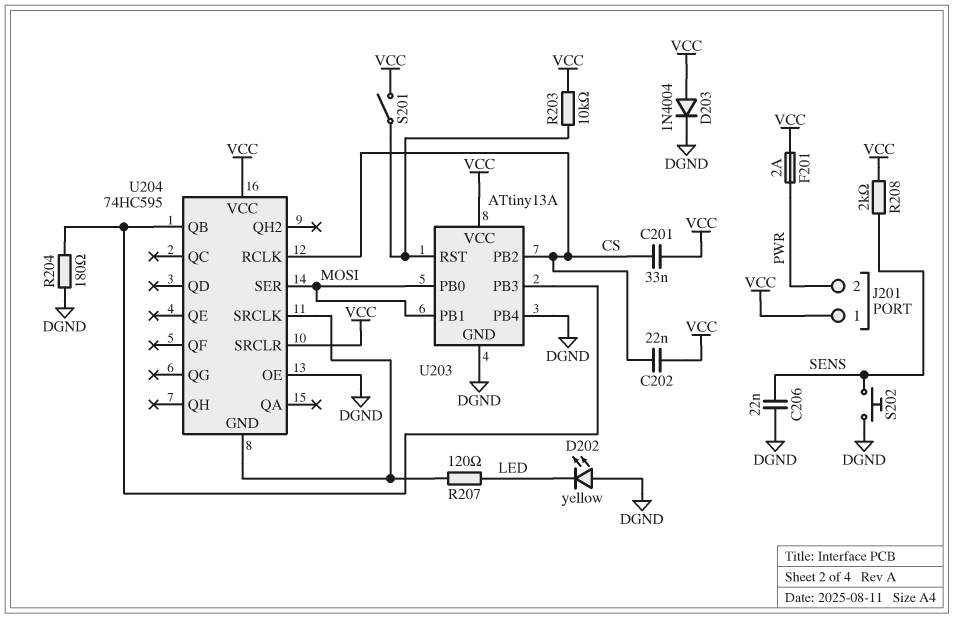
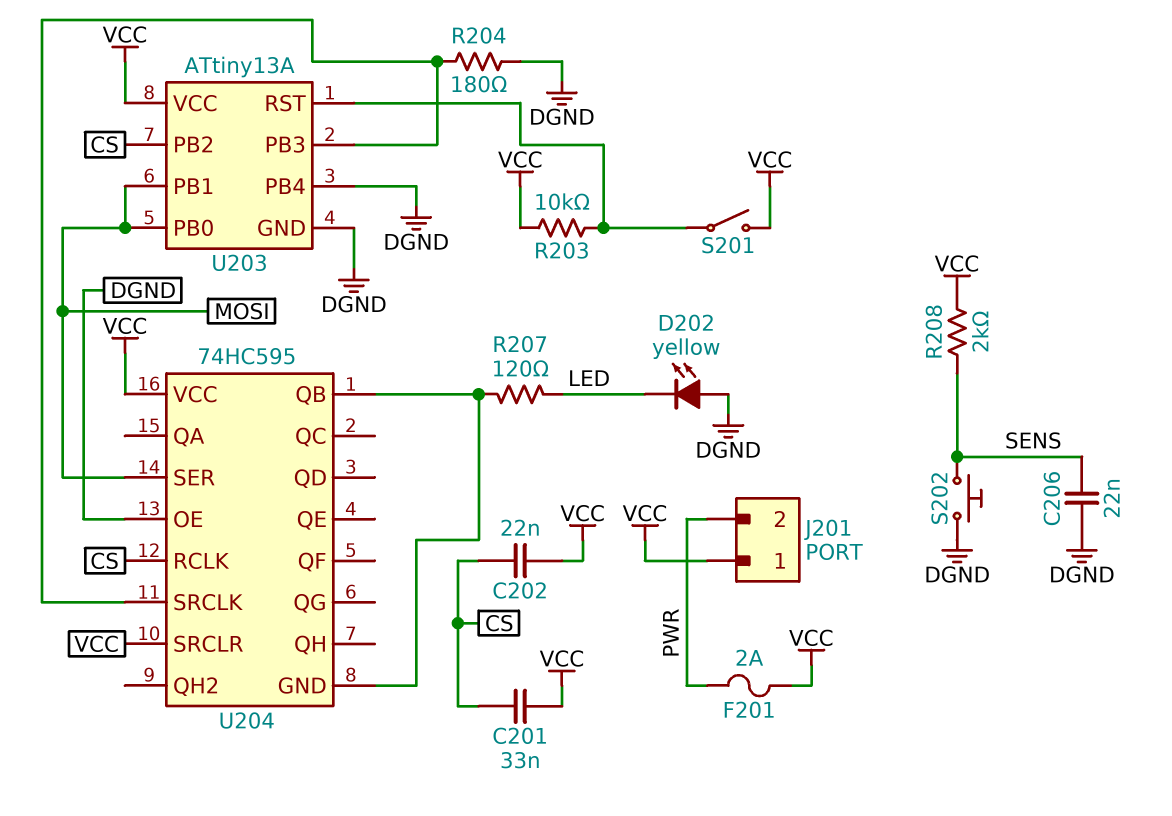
D203: diode 1N4004 (A VCC, K DGND) -> none
U204 pin QB: U203/PB3 -> U204/GND
U204 pin SRCLK: U204/GND -> U203/PB3

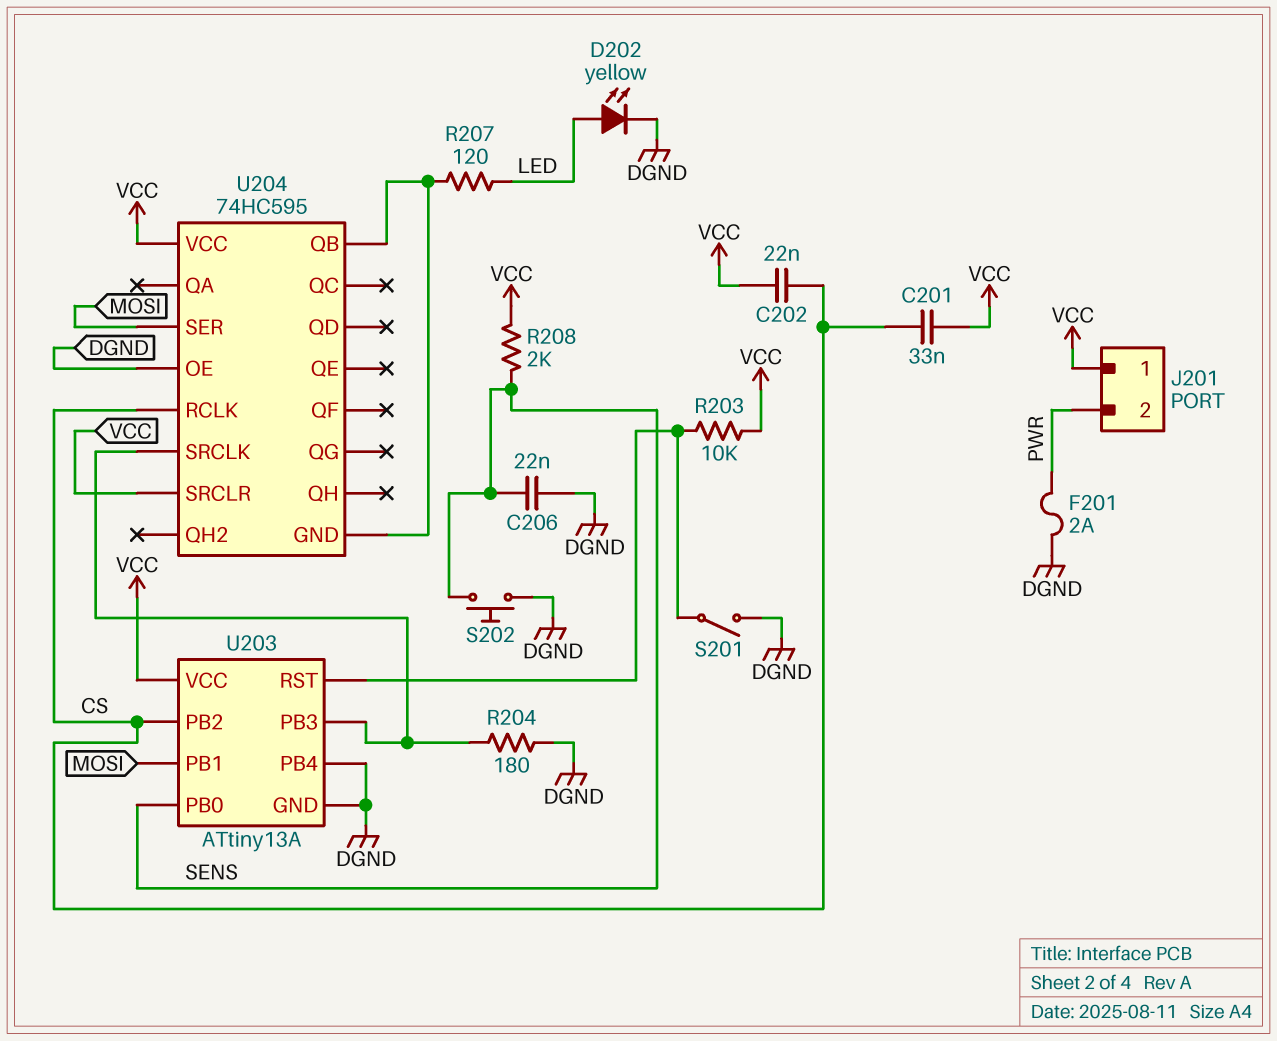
D202: LED yellow (A DGND, K LED) -> LED yellow (A LED, K DGND)
F201: 2A (PWR, VCC) -> 2A (DGND, PWR)
S201: switch (U203/RST, VCC) -> switch (DGND, U203/RST)
U203 pin PB0: MOSI -> SENS

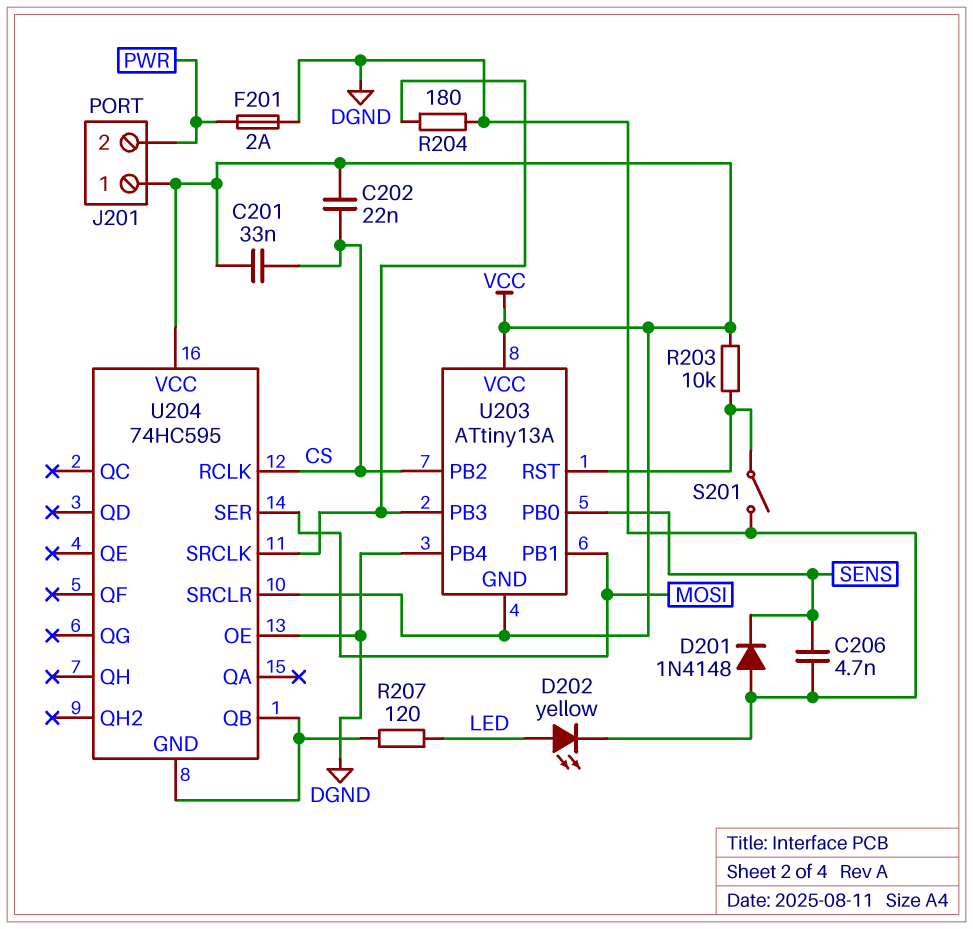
C206: 22nF (DGND, SENS) -> 4.7nF (DGND, SENS)
D201: none -> diode 1N4148 (A DGND, K SENS)
R208: 2k (SENS, VCC) -> none
S202: button (DGND, SENS) -> none
U203 pin GND: DGND -> VCC

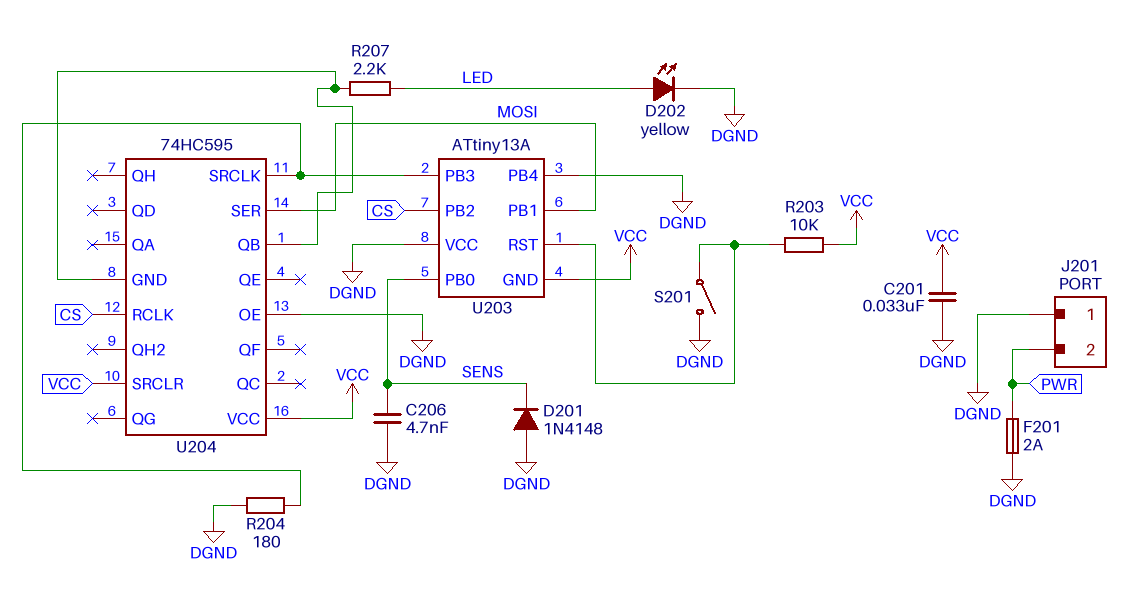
C201: 33nF (CS, VCC) -> 33nF (DGND, VCC)
C202: 22nF (CS, VCC) -> none
J201 pin 1: VCC -> DGND
R207: 120 (LED, U204/GND) -> 2.2k (LED, U204/GND)
U203 pin VCC: VCC -> DGND

